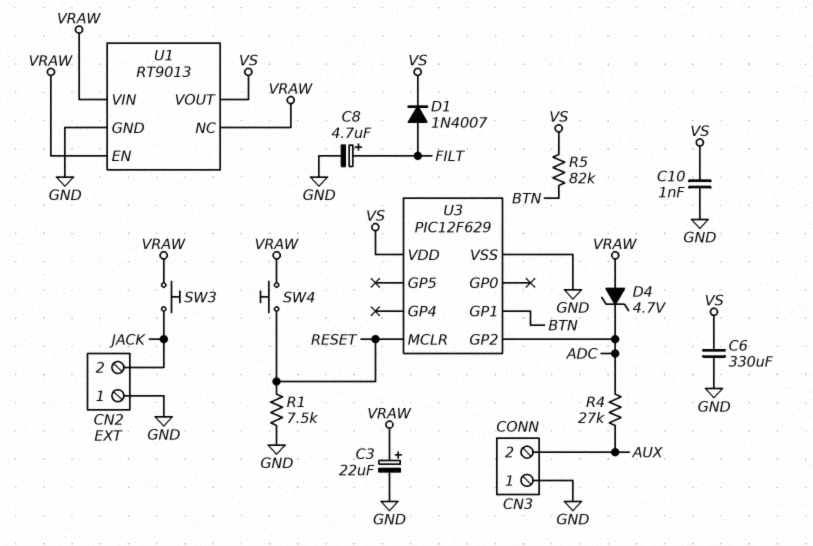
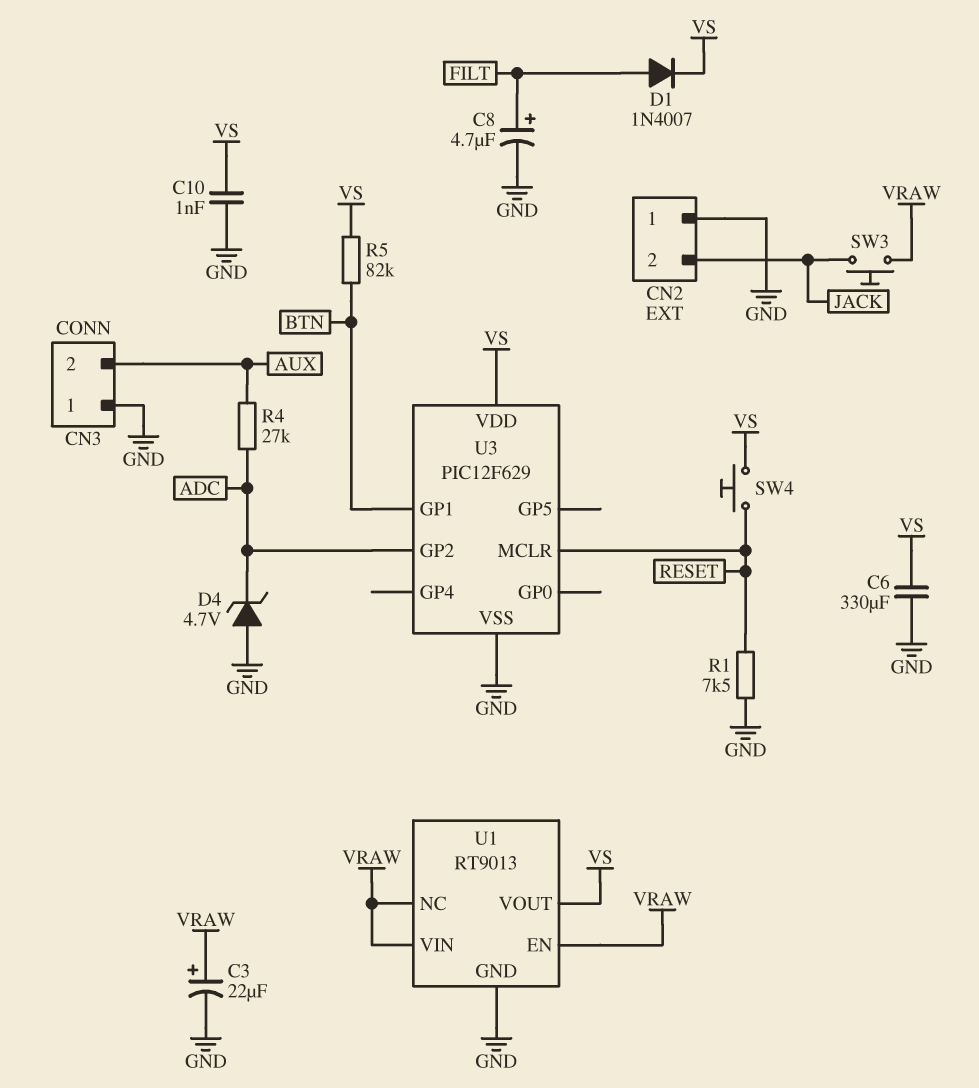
D4: zener 4.7V (A VRAW, K ADC) -> zener 4.7V (A GND, K ADC)
SW4: button (RESET, VRAW) -> button (RESET, VS)

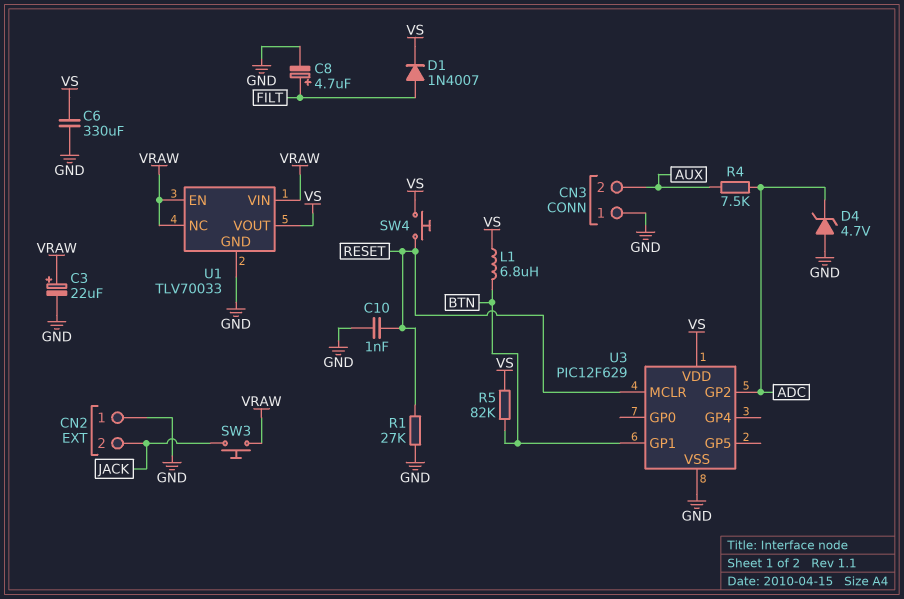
C10: 1nF (GND, VS) -> 1nF (GND, RESET)
L1: none -> 6.8uH (BTN, VS)
R1: 7.5k (GND, RESET) -> 27k (GND, RESET)
R4: 27k (ADC, AUX) -> 7.5k (ADC, AUX)
U1: RT9013 -> TLV70033

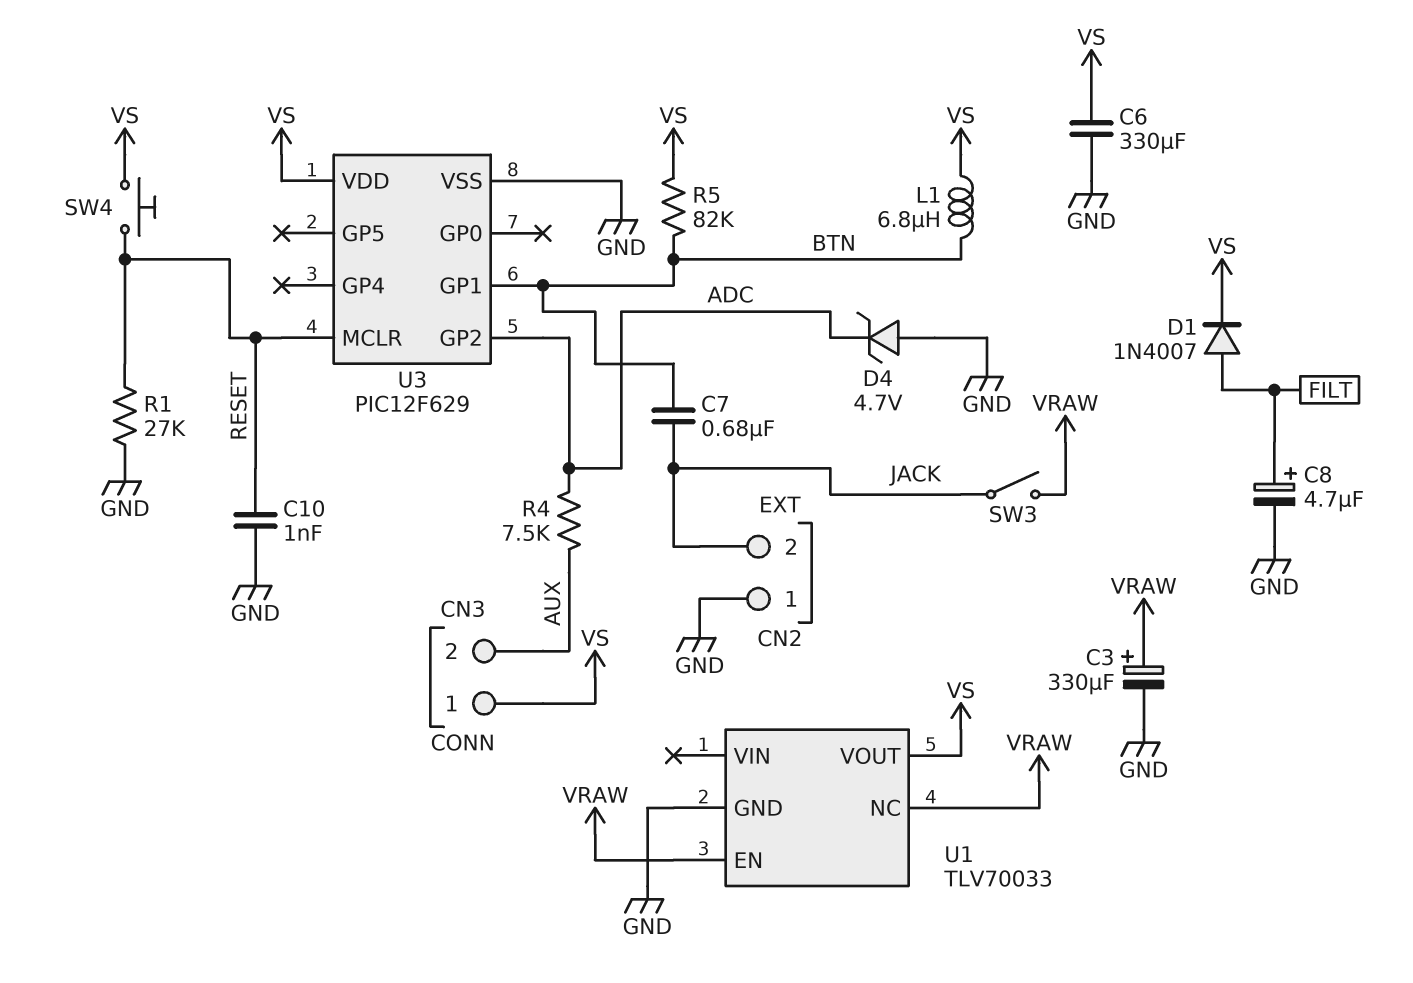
C3: 22uF (plus VRAW, minus GND) -> 330uF (plus VRAW, minus GND)
C7: none -> 680nF (BTN, JACK)
CN3 pin 1: GND -> VS
SW3: button (JACK, VRAW) -> switch (JACK, VRAW)
U1 pin VIN: VRAW -> none

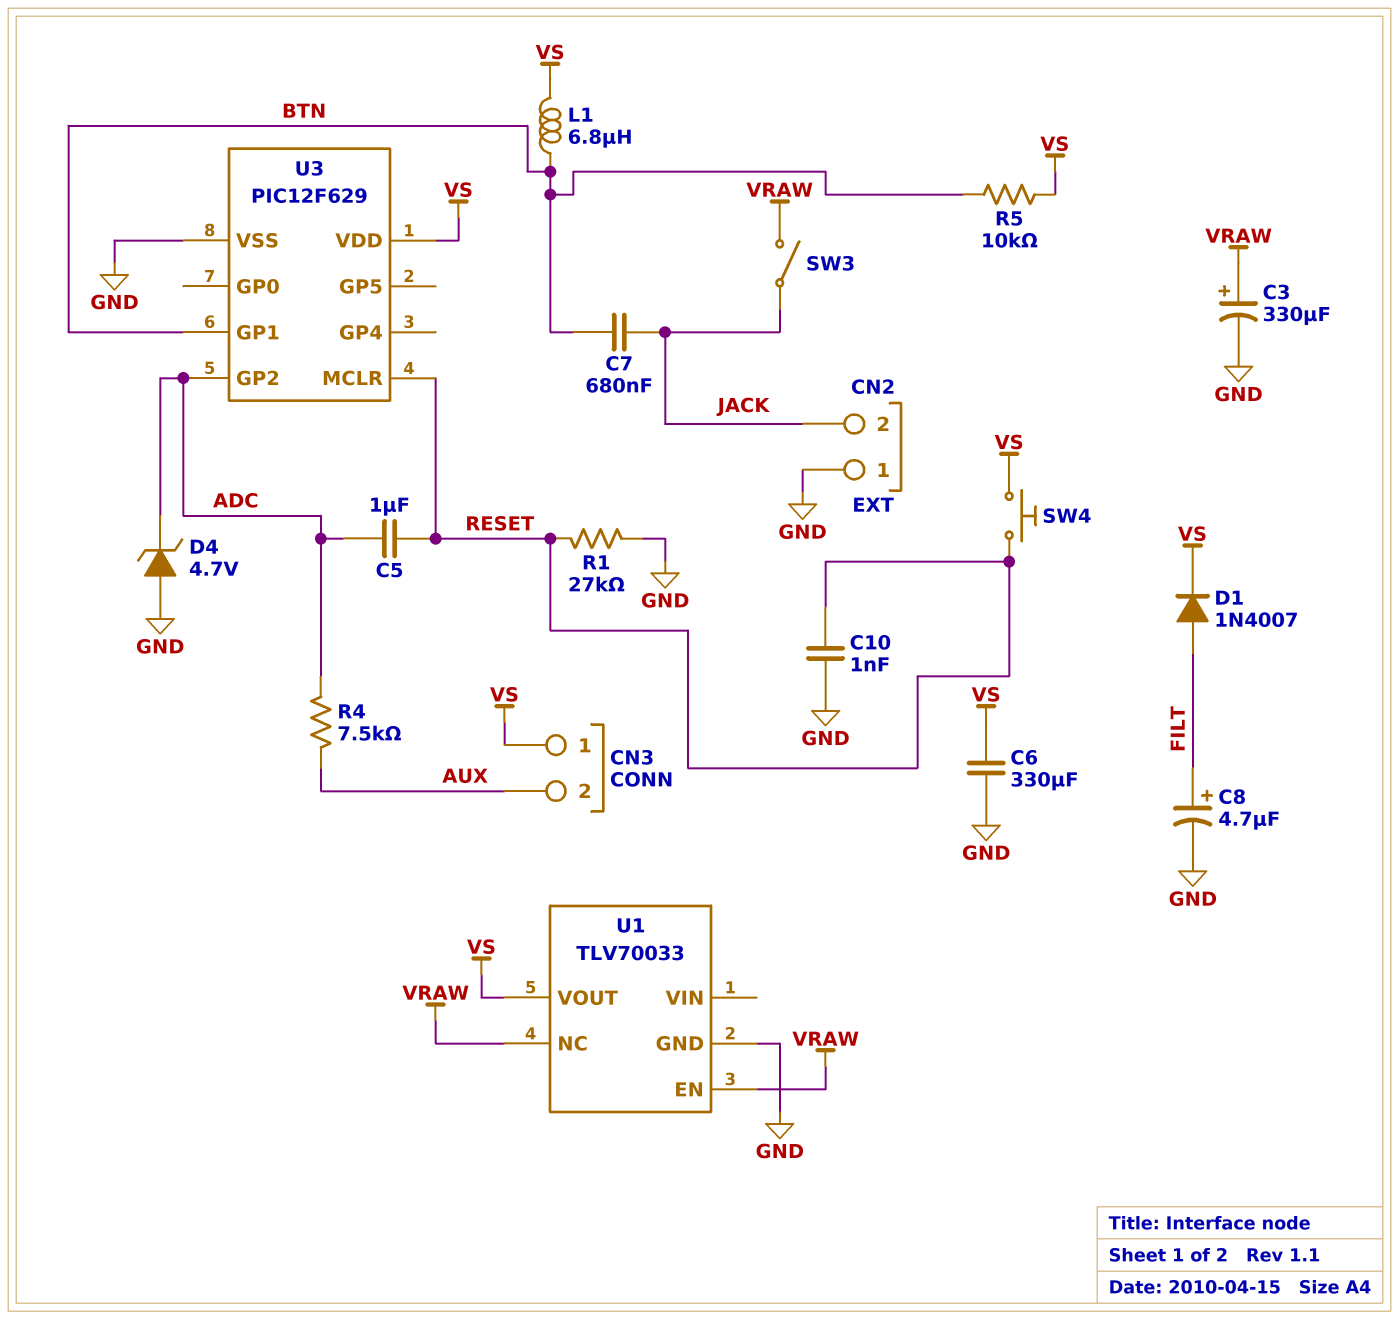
C5: none -> 1uF (ADC, RESET)
R5: 82k (BTN, VS) -> 10k (BTN, VS)

